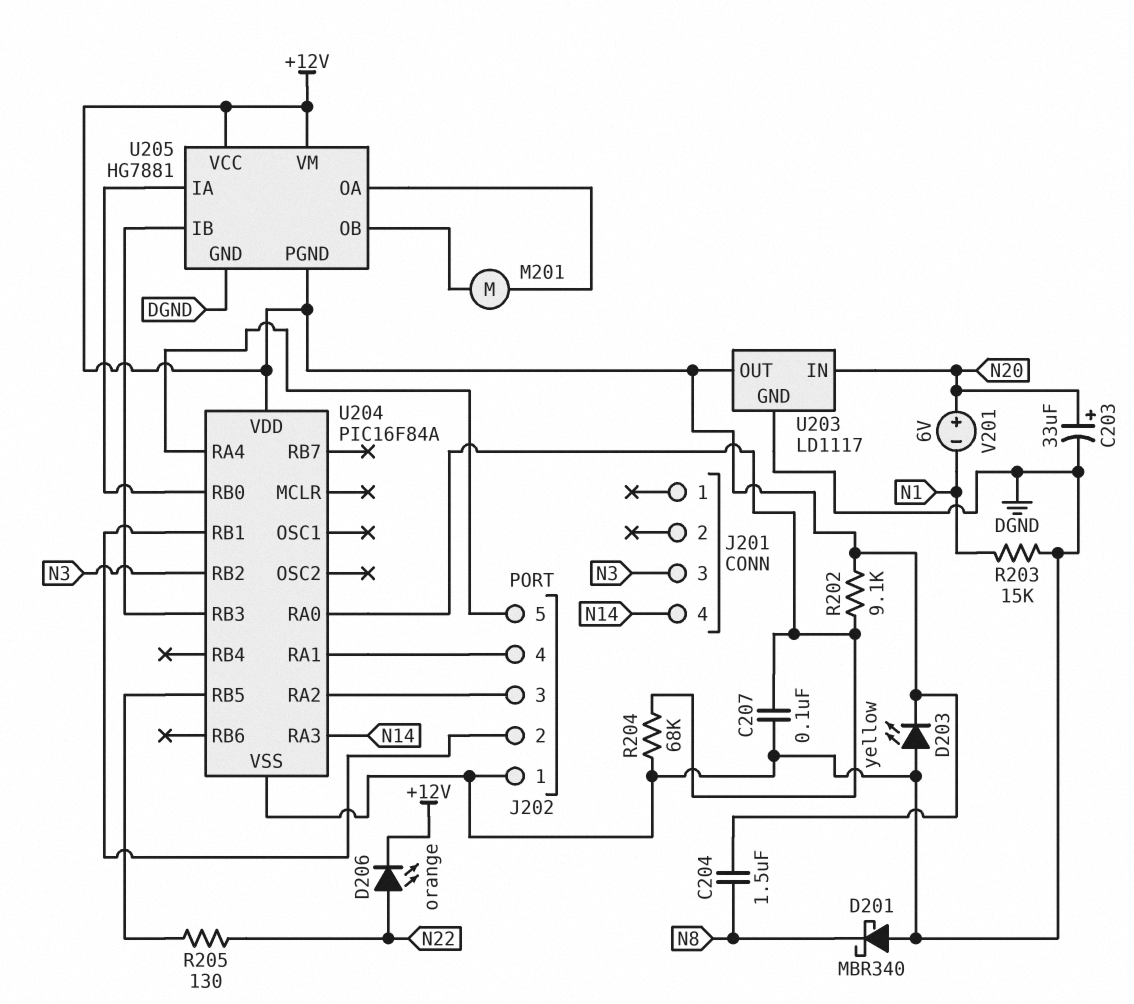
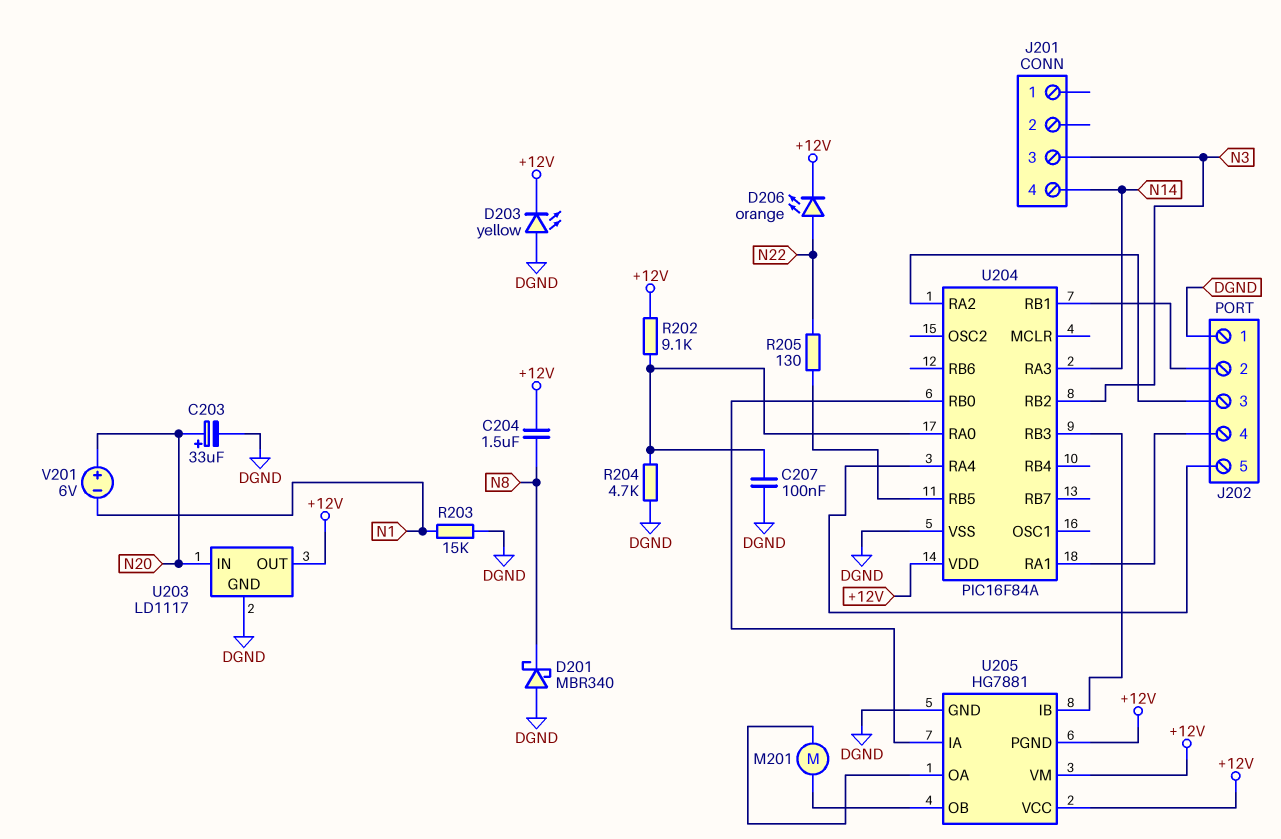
R204: 68k (DGND, U204/RA0) -> 4.7k (DGND, U204/RA0)

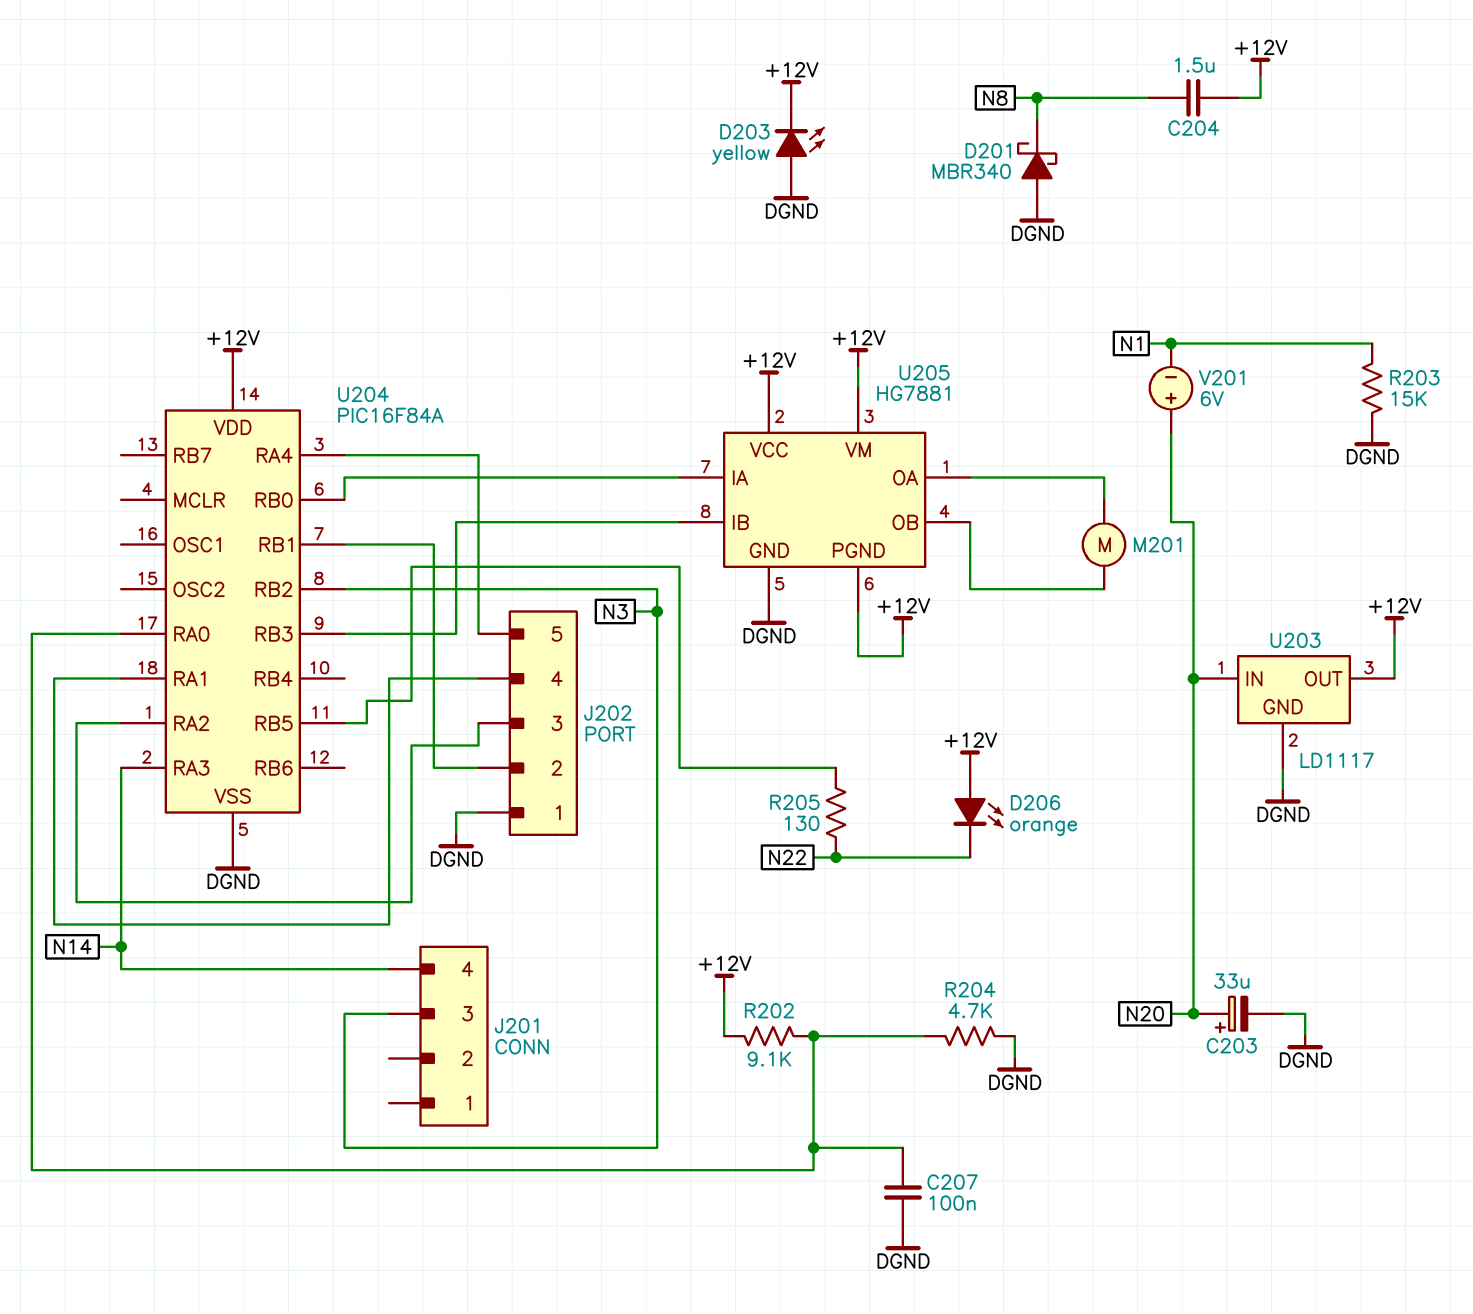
D206: LED orange (A N22, K +12V) -> LED orange (A +12V, K N22)

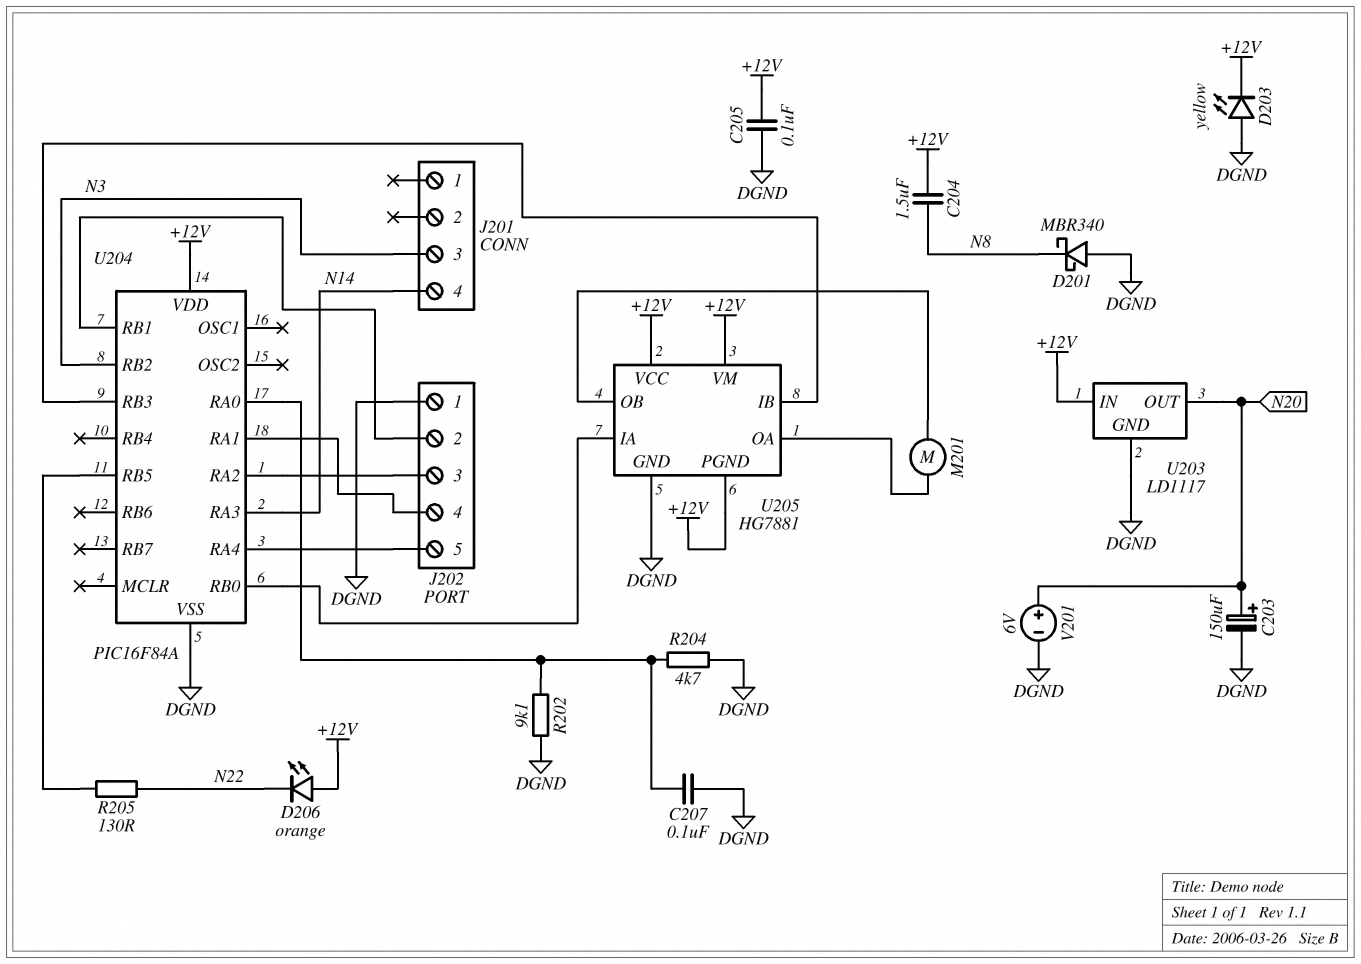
C203: 33uF (plus N20, minus DGND) -> 150uF (plus N20, minus DGND)
C205: none -> 100nF (+12V, DGND)
R202: 9.1k (+12V, U204/RA0) -> 9.1k (DGND, U204/RA0)
R203: 15k (DGND, N1) -> none
U203 pin IN: N20 -> +12V
U203 pin OUT: +12V -> N20
V201: 6V (plus N20, minus N1) -> 6V (plus N20, minus DGND)

